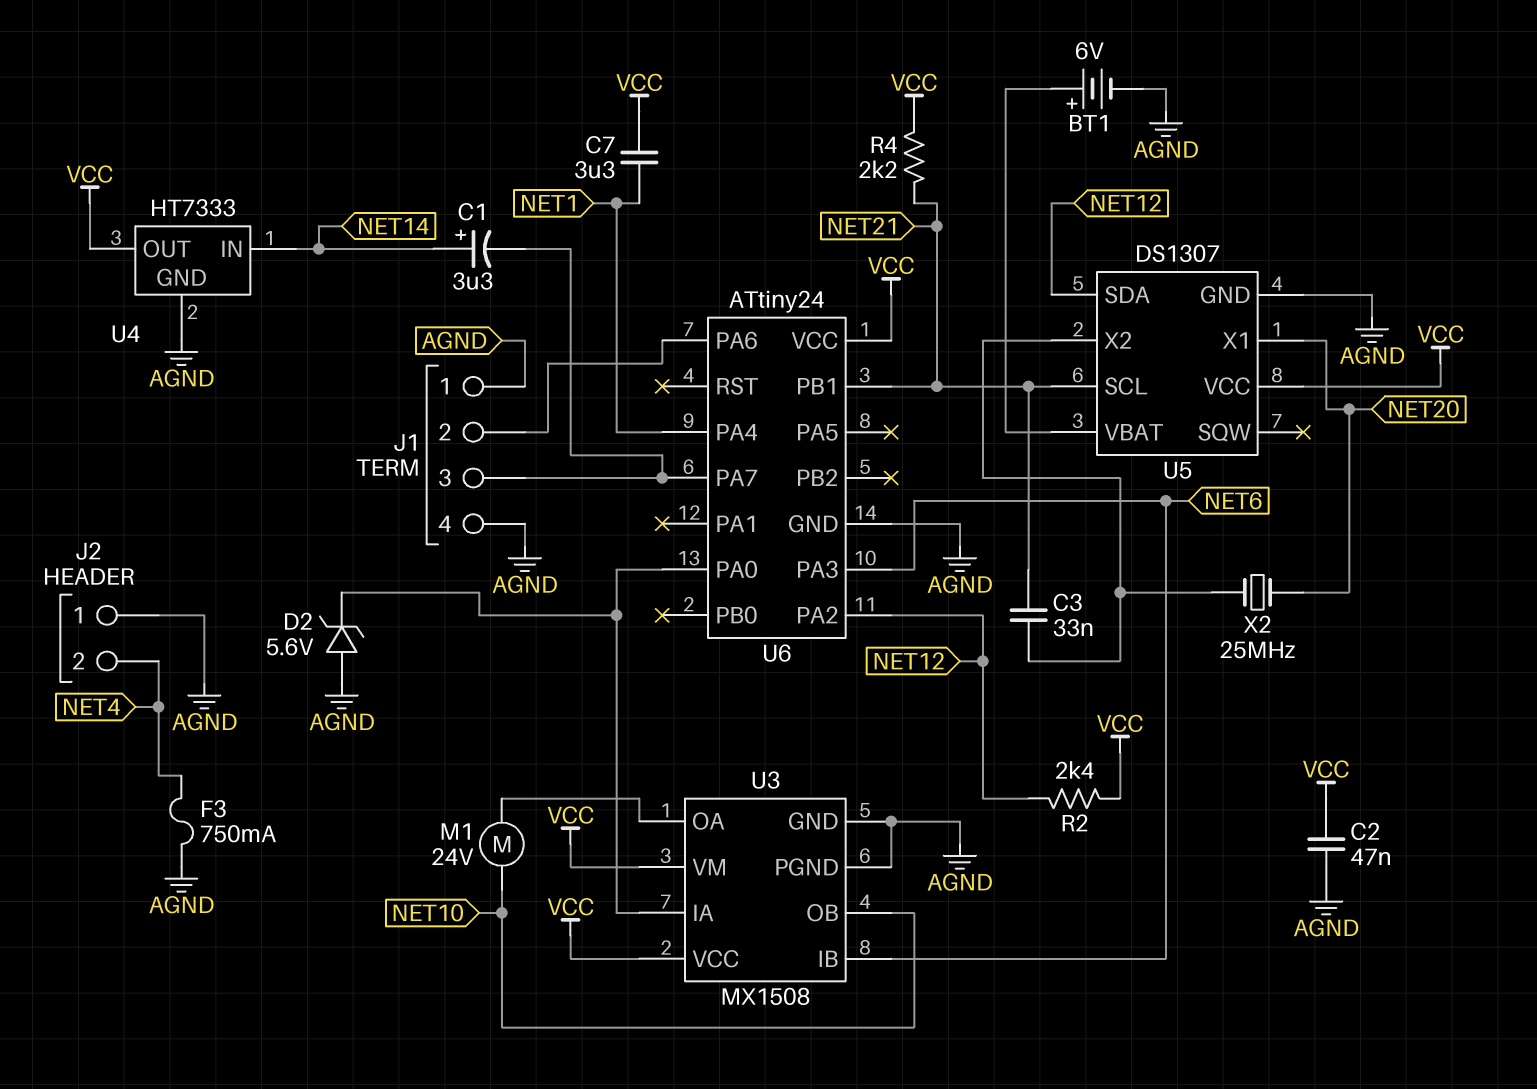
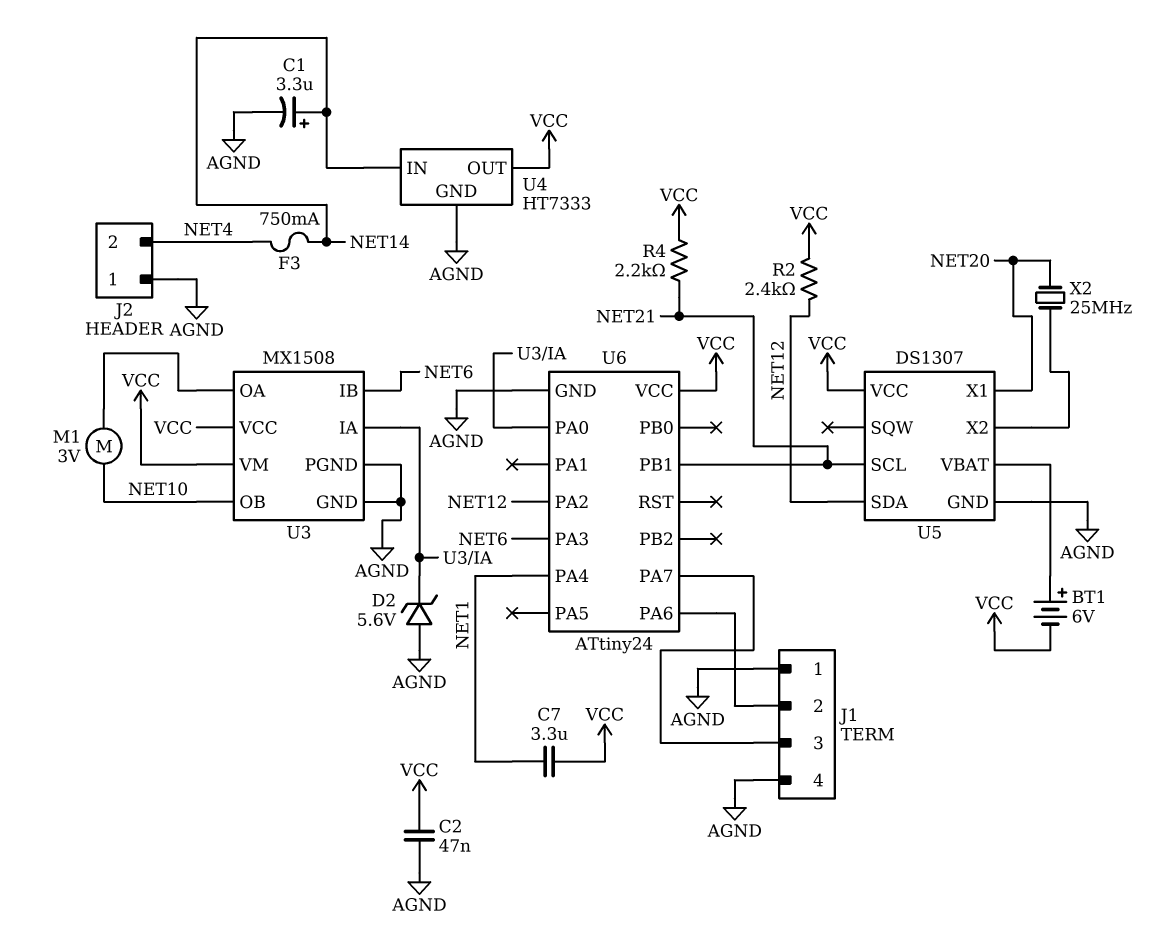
BT1: 6V (plus U5/VBAT, minus AGND) -> 6V (plus U5/VBAT, minus VCC)
C1: 3.3uF (plus NET14, minus J1/3) -> 3.3uF (plus NET14, minus AGND)
C3: 33nF (NET21, U5/X2) -> none
F3: 750mA (AGND, NET4) -> 750mA (NET4, NET14)
M1: motor 24V (NET10, U3/OA) -> motor 3V (NET10, U3/OA)

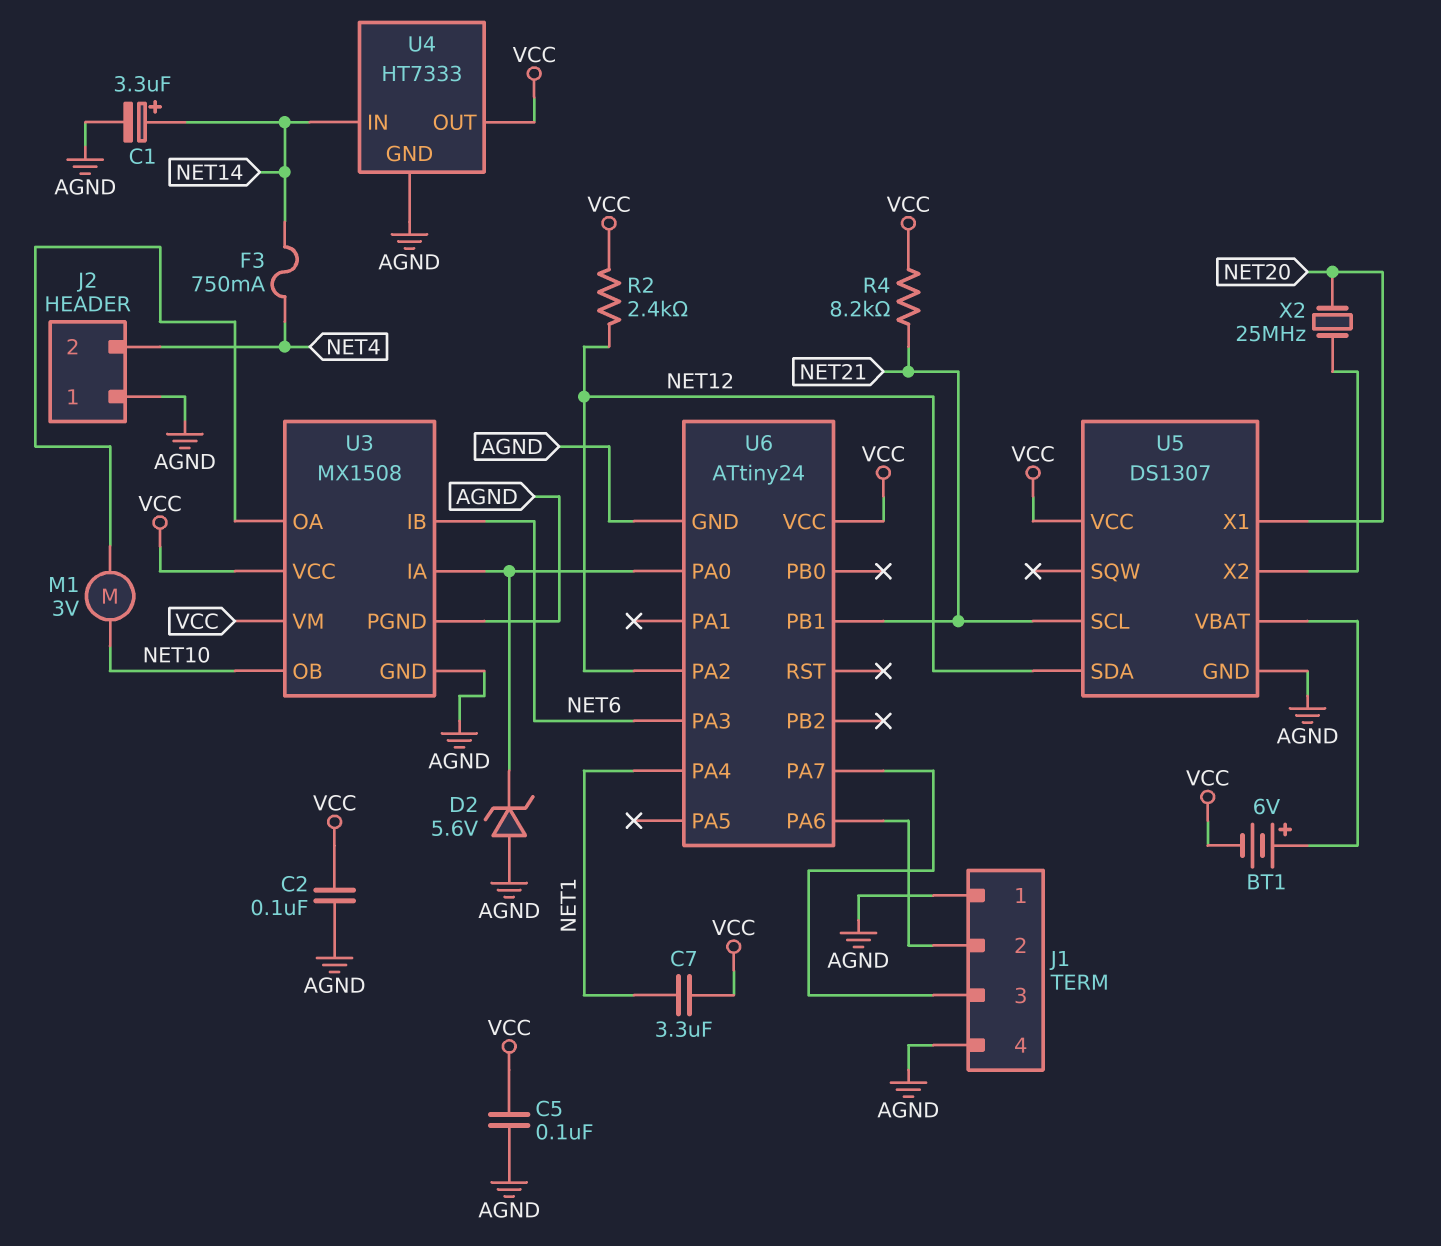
C2: 47nF (AGND, VCC) -> 100nF (AGND, VCC)
C5: none -> 100nF (AGND, VCC)
R4: 2.2k (NET21, VCC) -> 8.2k (NET21, VCC)

